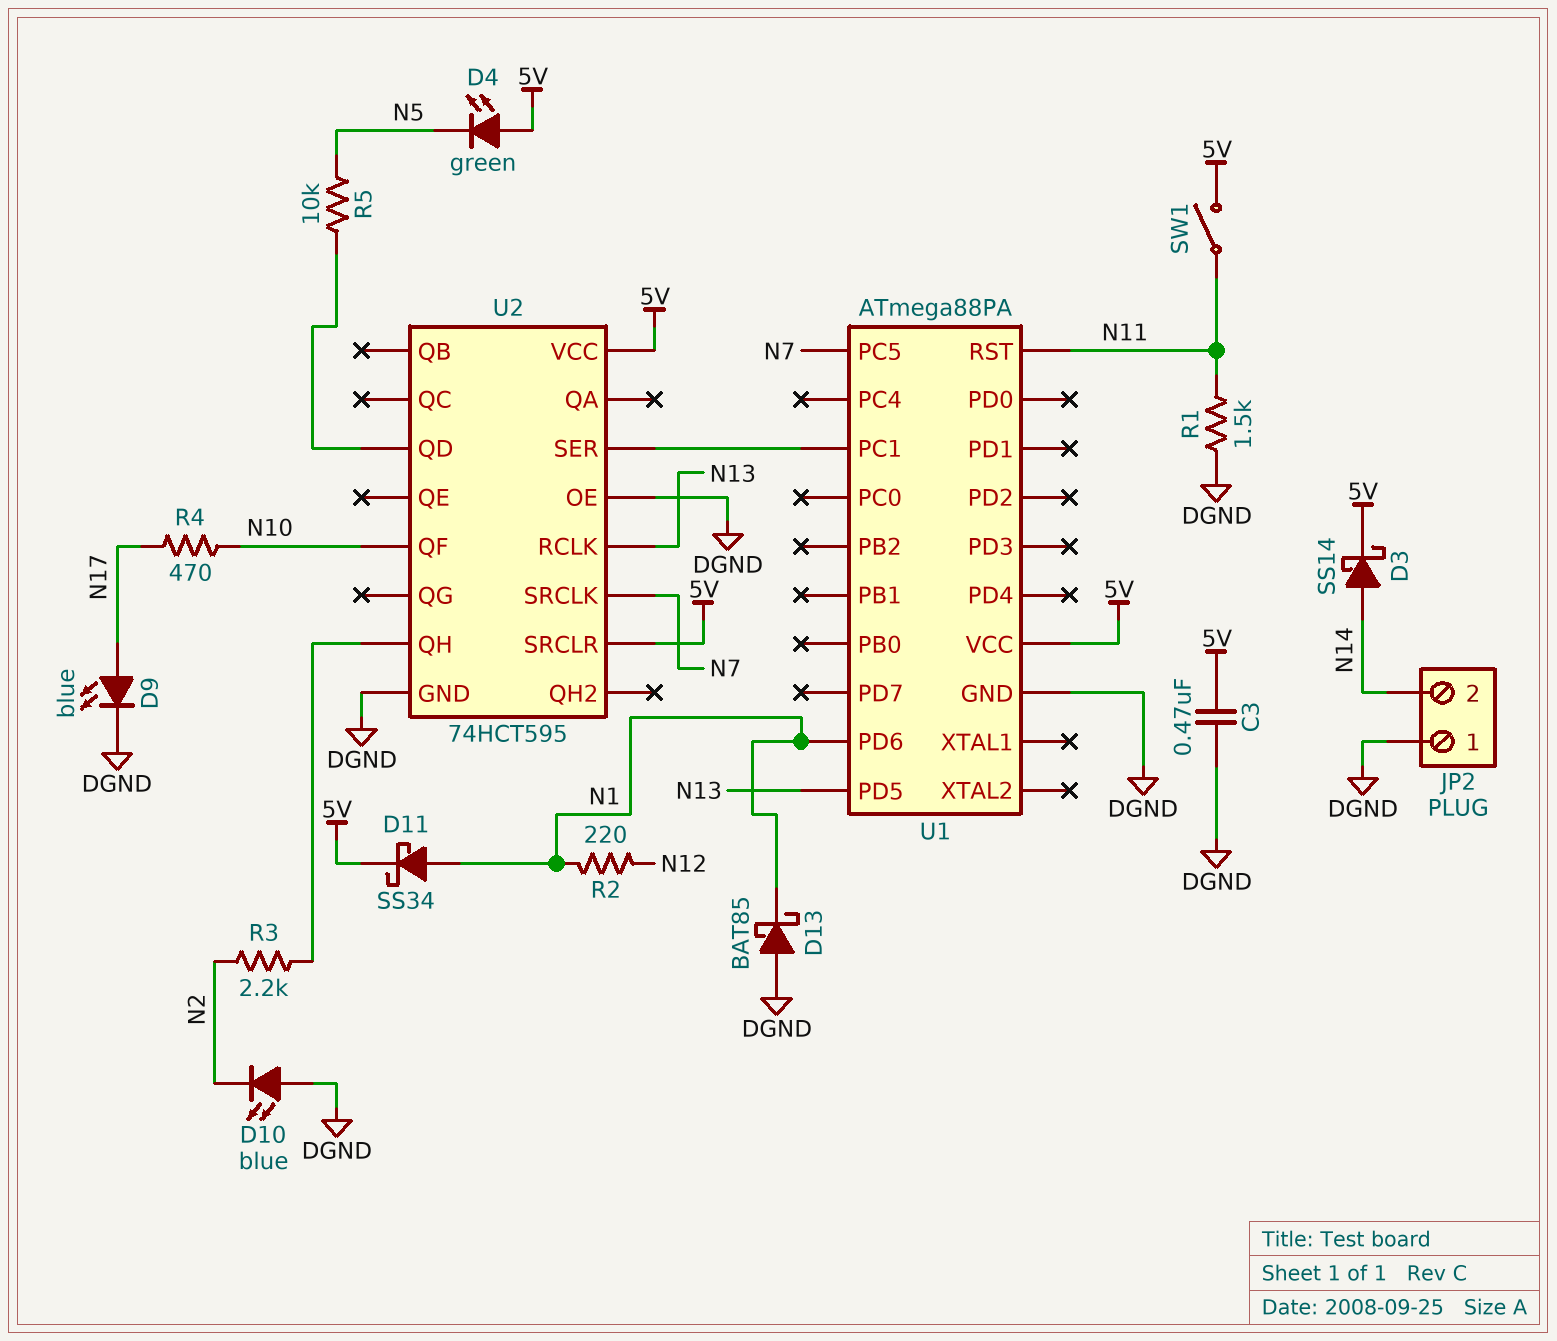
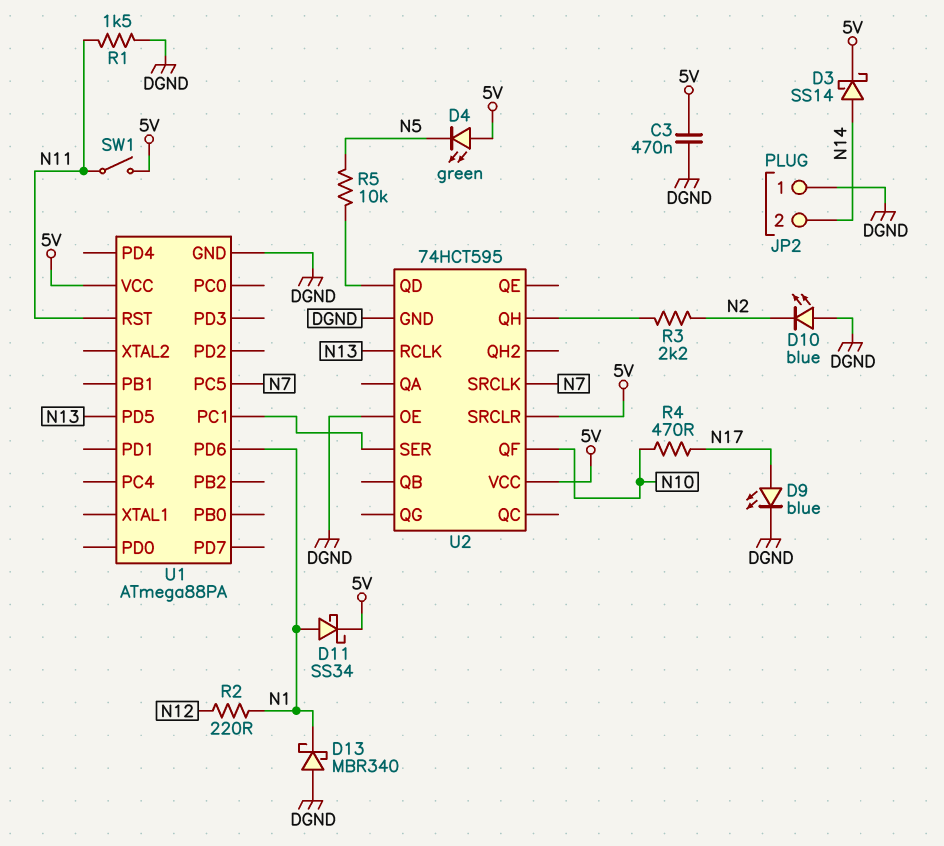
D13: schottky BAT85 (A DGND, K N1) -> schottky MBR340 (A DGND, K N1)

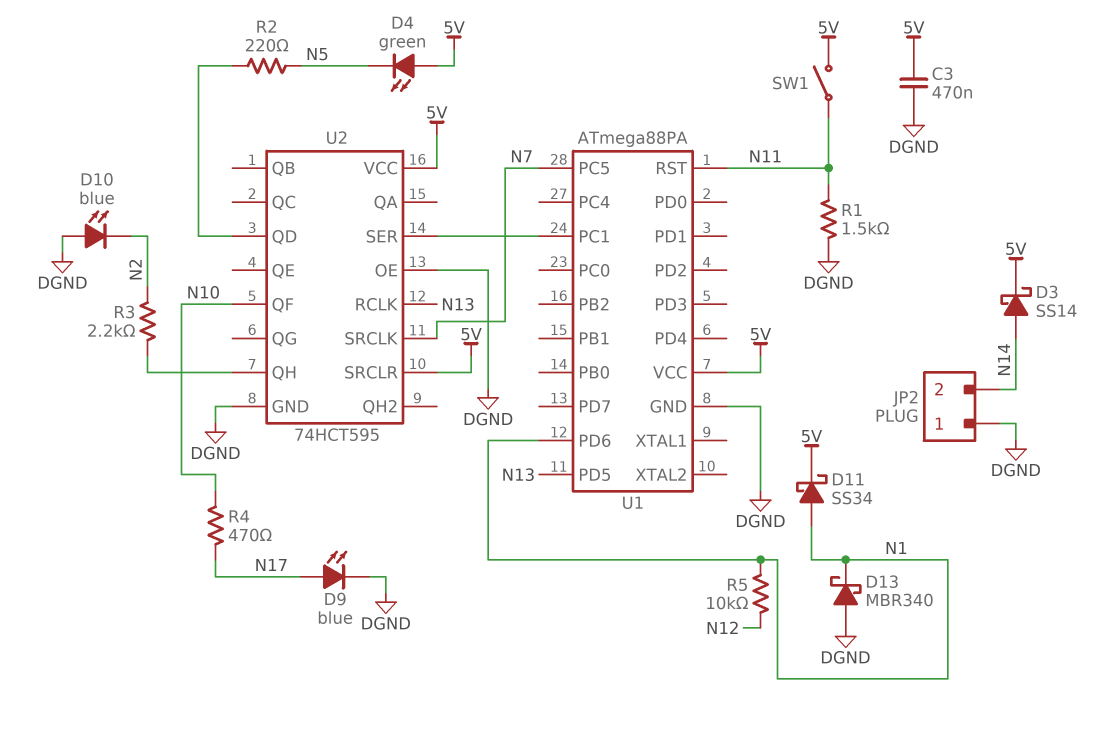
R2: 220 (N1, N12) -> 220 (N5, U2/QD)
R5: 10k (N5, U2/QD) -> 10k (N1, N12)

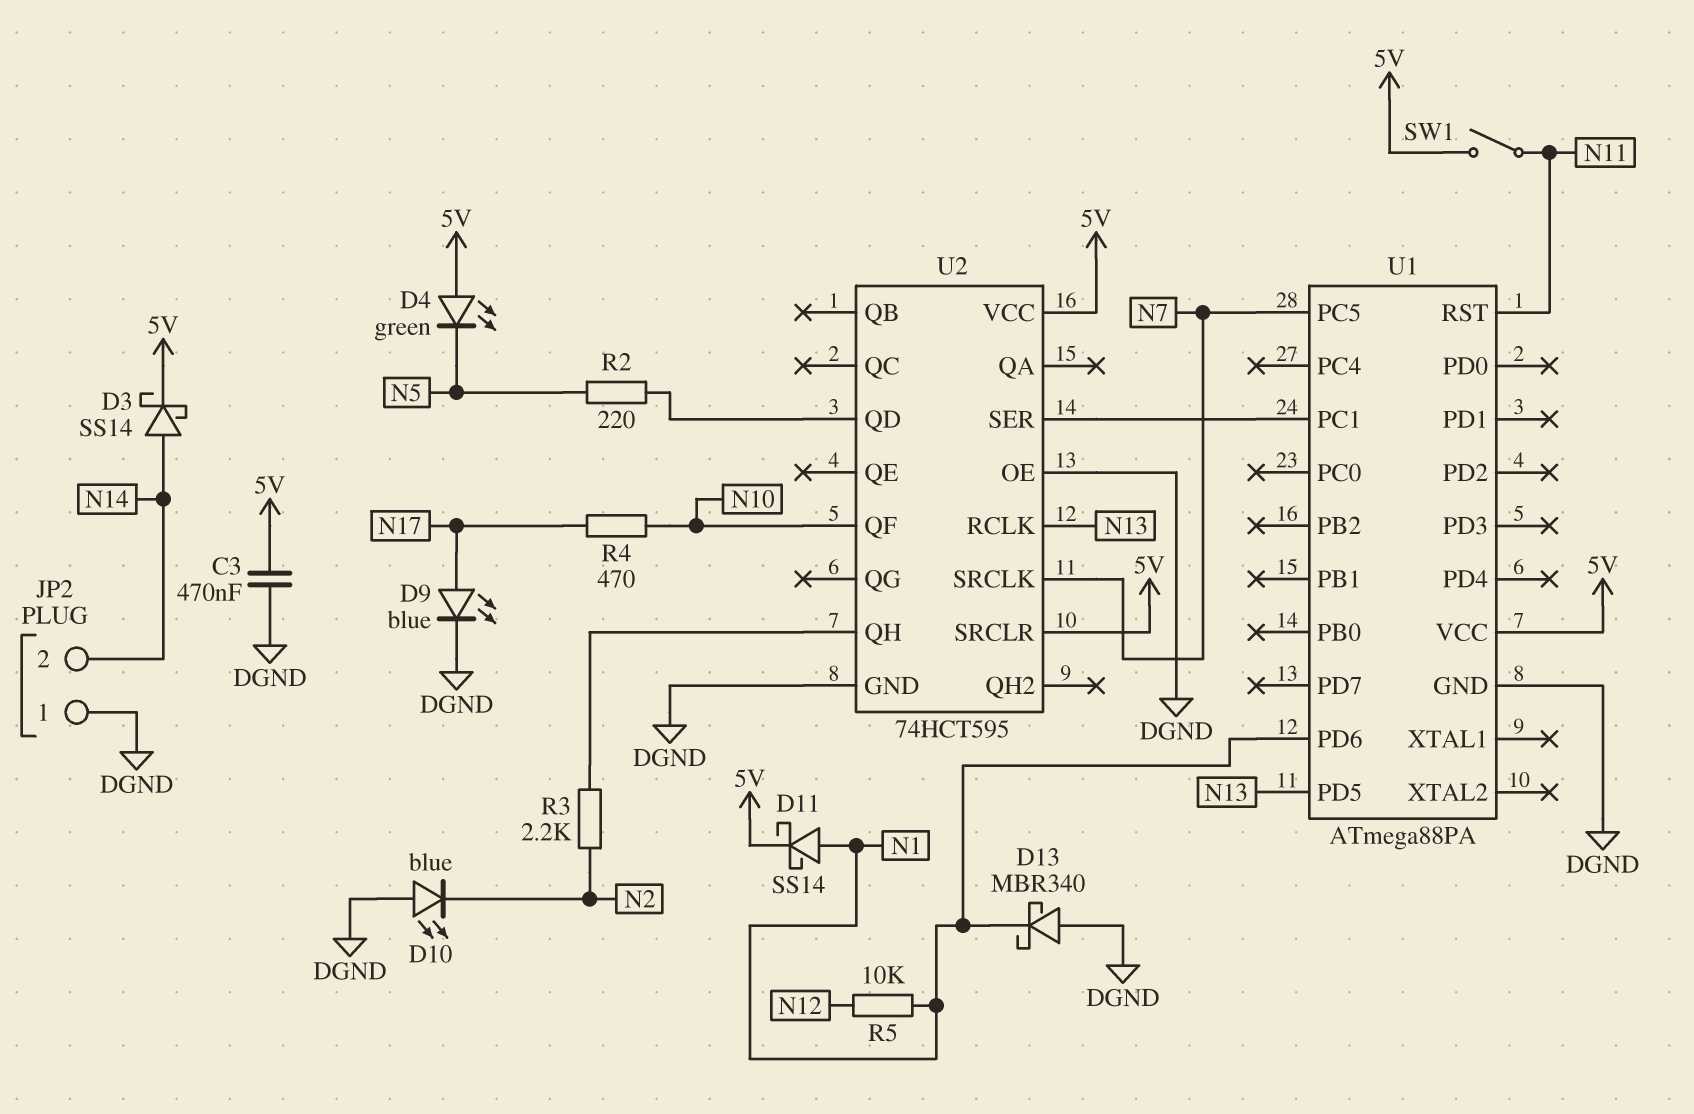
D11: schottky SS34 (A N1, K 5V) -> schottky SS14 (A N1, K 5V)
R1: 1.5k (DGND, N11) -> none

